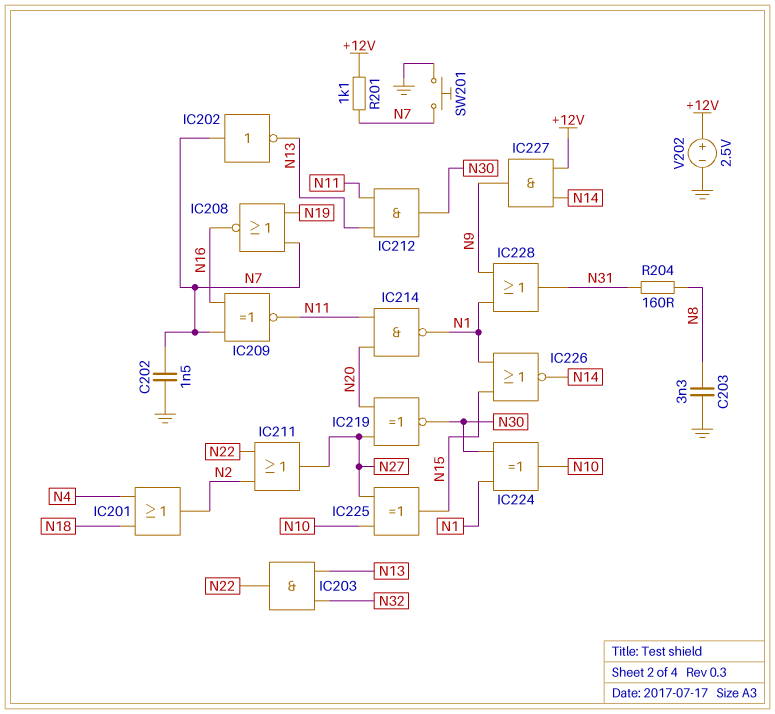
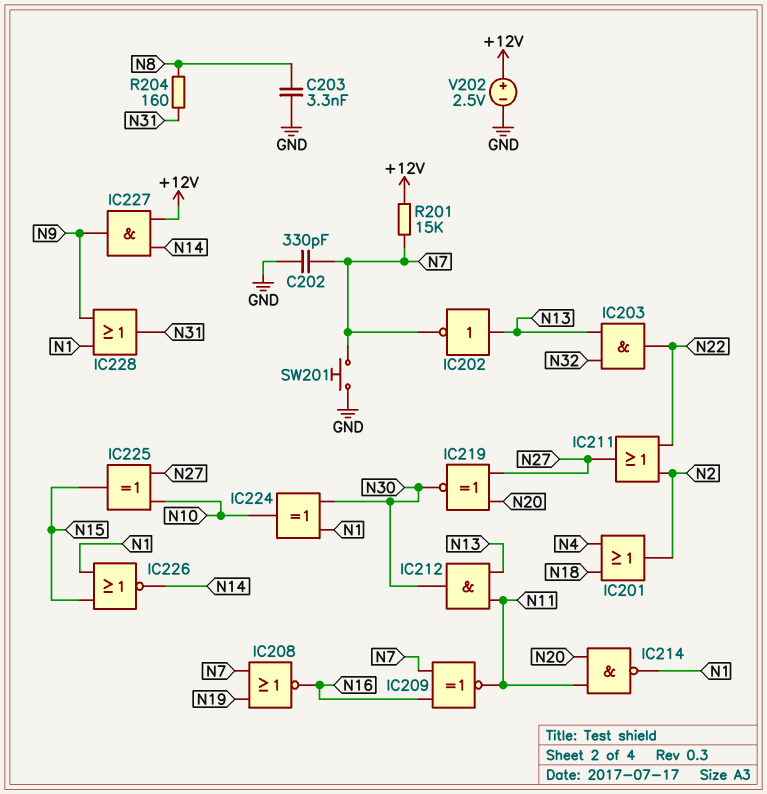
C202: 1.5nF (GND, N7) -> 330pF (GND, N7)
IC202: NOT (in N7, out N13) -> NOT (in N13, out N7)
R201: 1.1k (+12V, N7) -> 15k (+12V, N7)

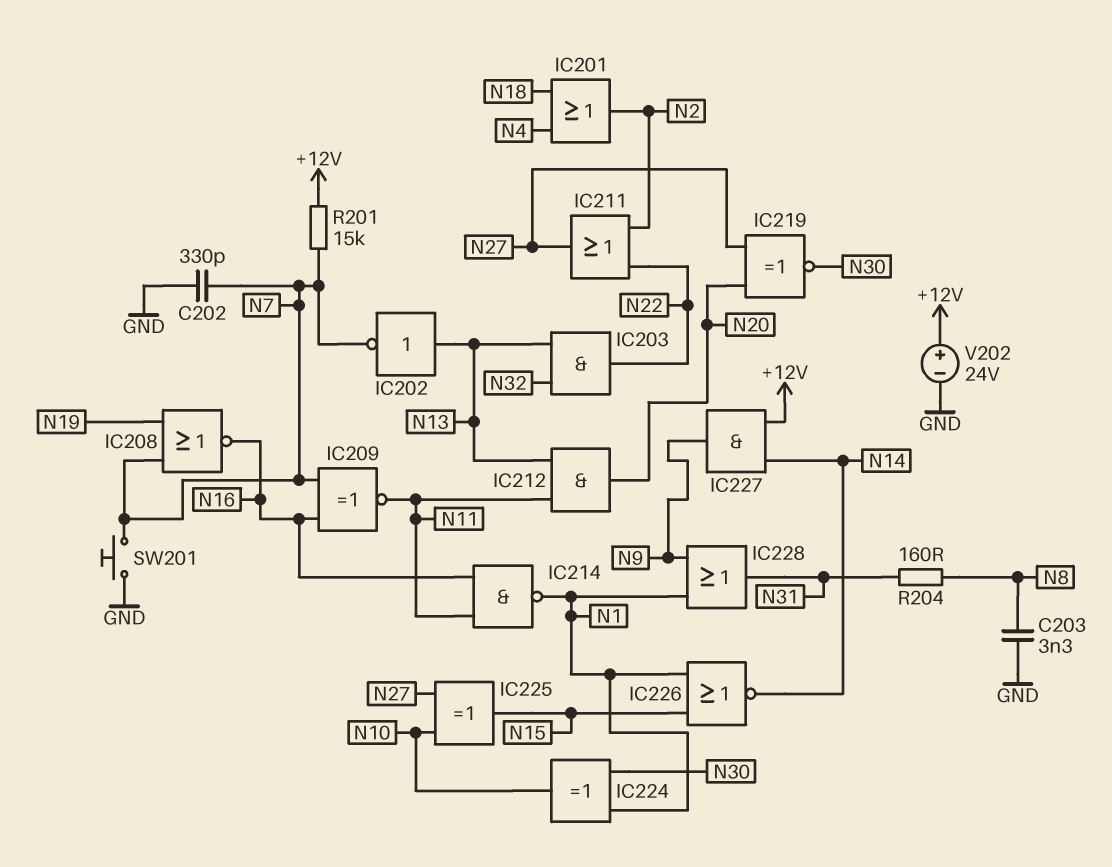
IC212: AND (in N11, in N13, out N30) -> AND (in N11, in N13, out N20)
IC214: NAND (in N11, in N20, out N1) -> NAND (in N11, in N16, out N1)
V202: 2.5V (plus +12V, minus GND) -> 24V (plus +12V, minus GND)

